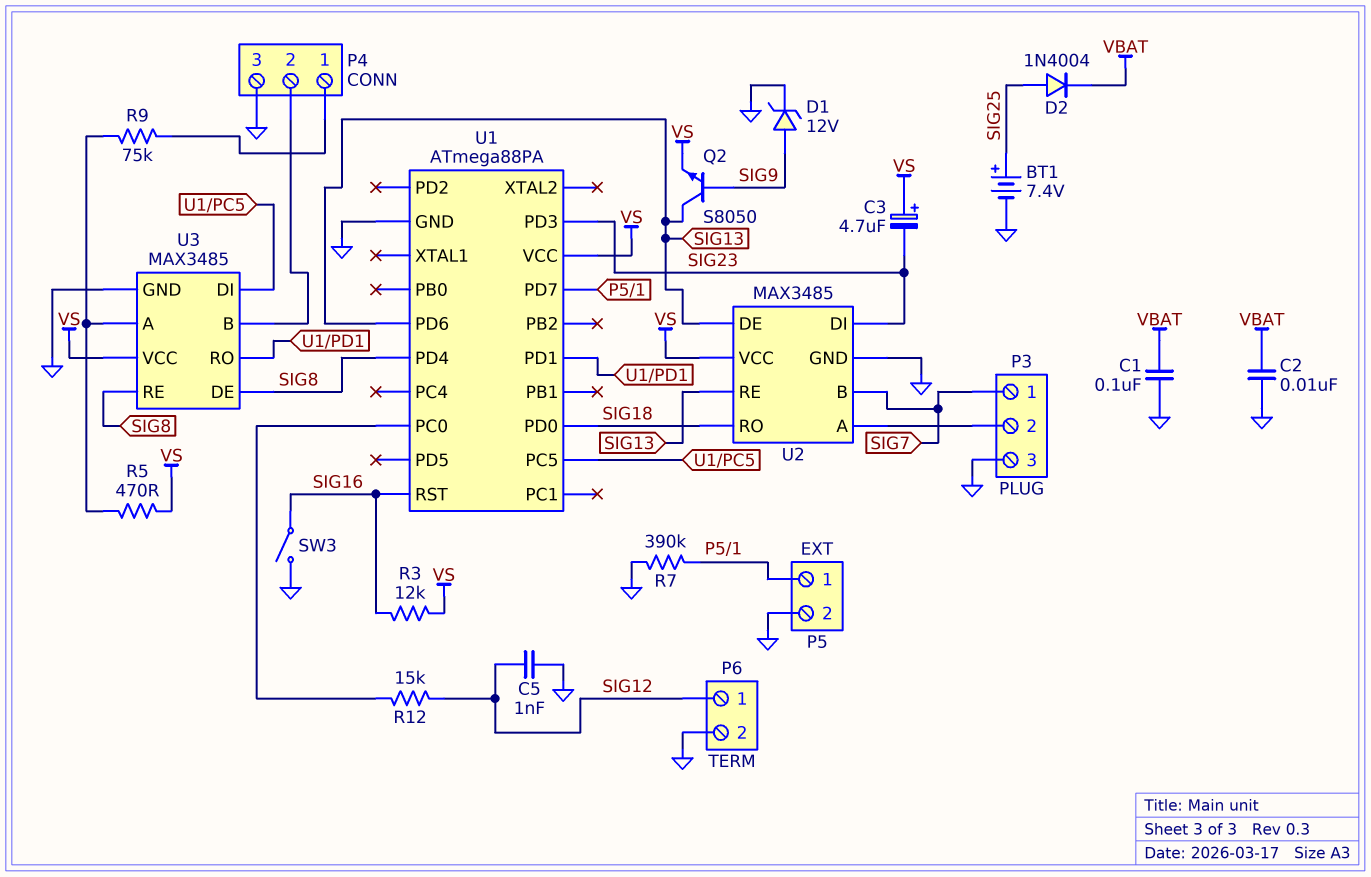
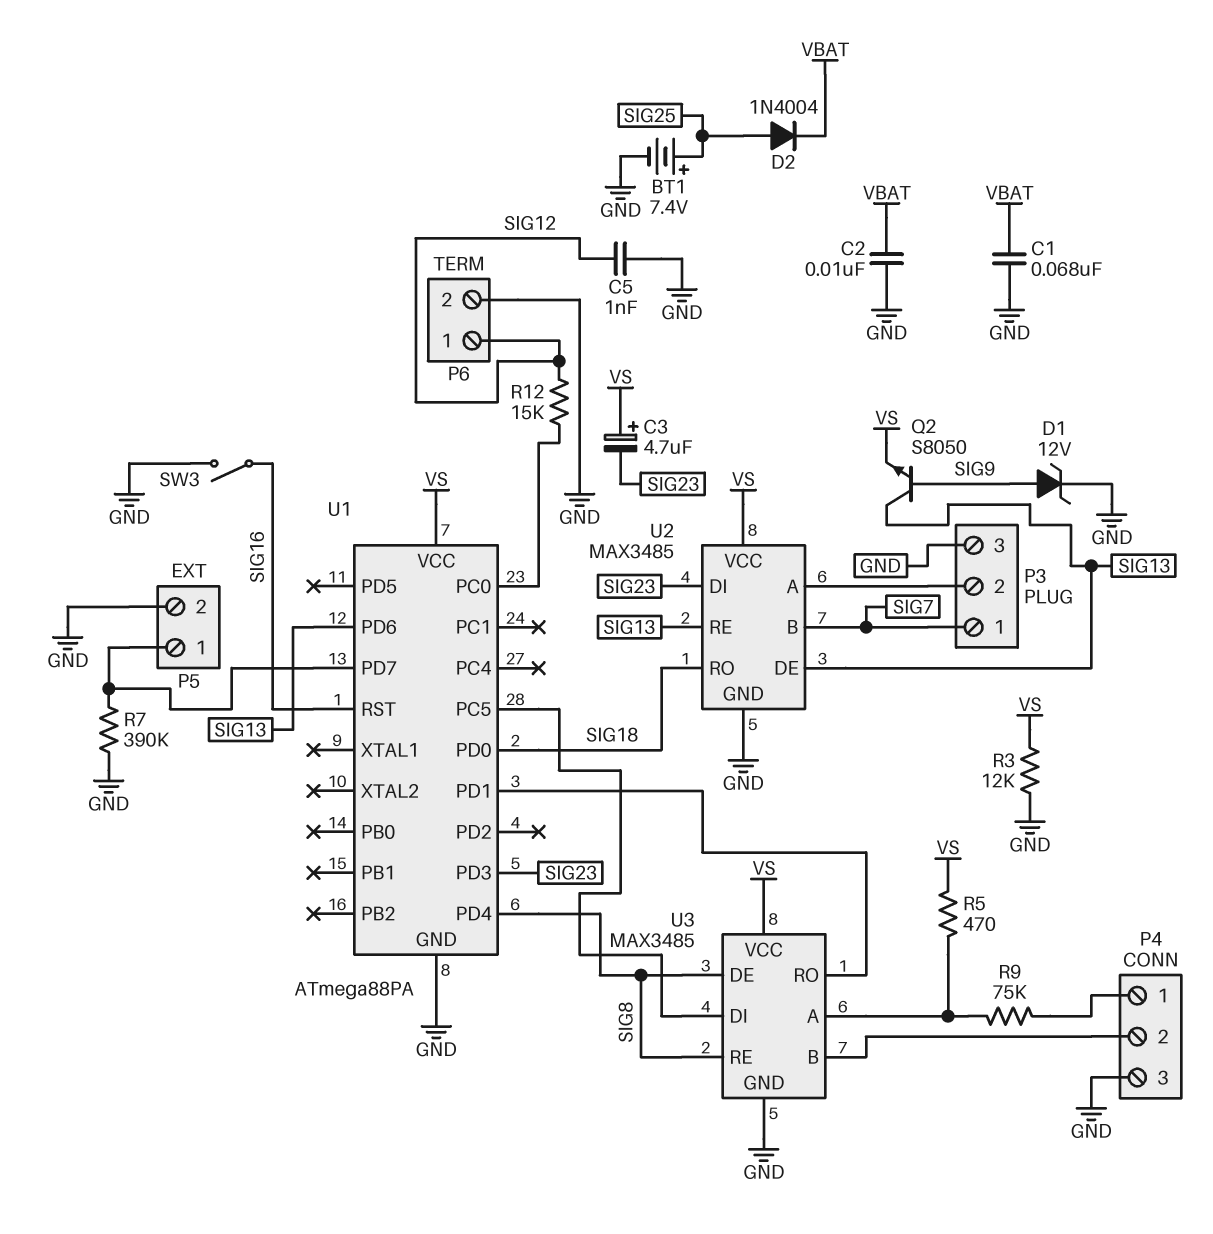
C1: 100nF (GND, VBAT) -> 68nF (GND, VBAT)
R3: 12k (SIG16, VS) -> 12k (GND, VS)

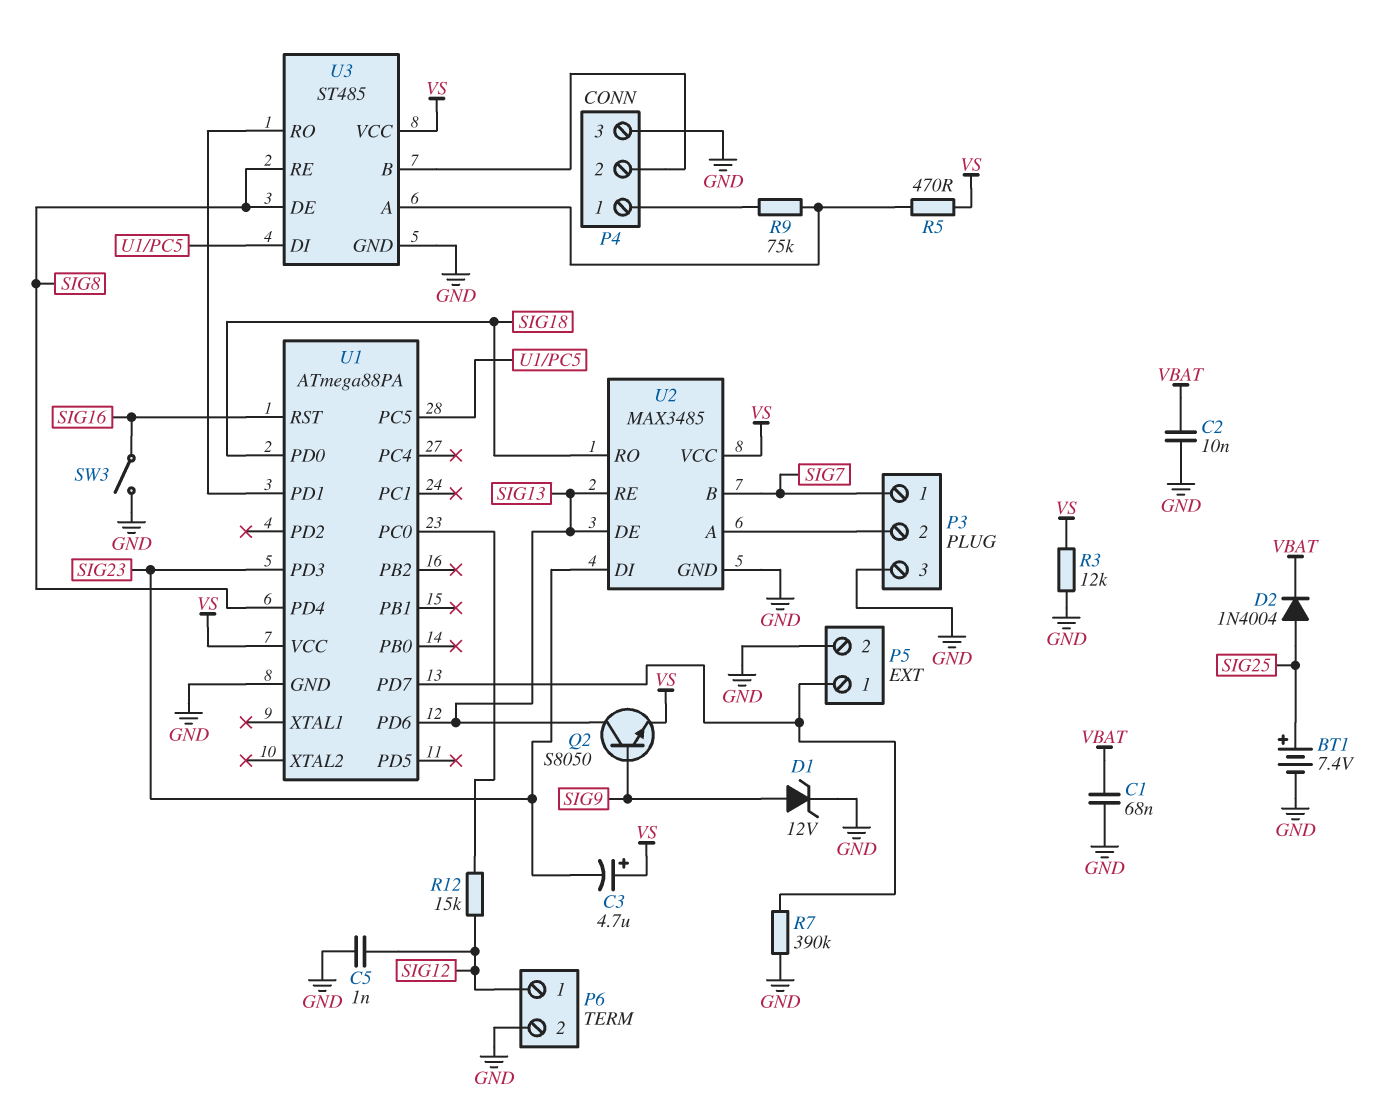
U3: MAX3485 -> ST485

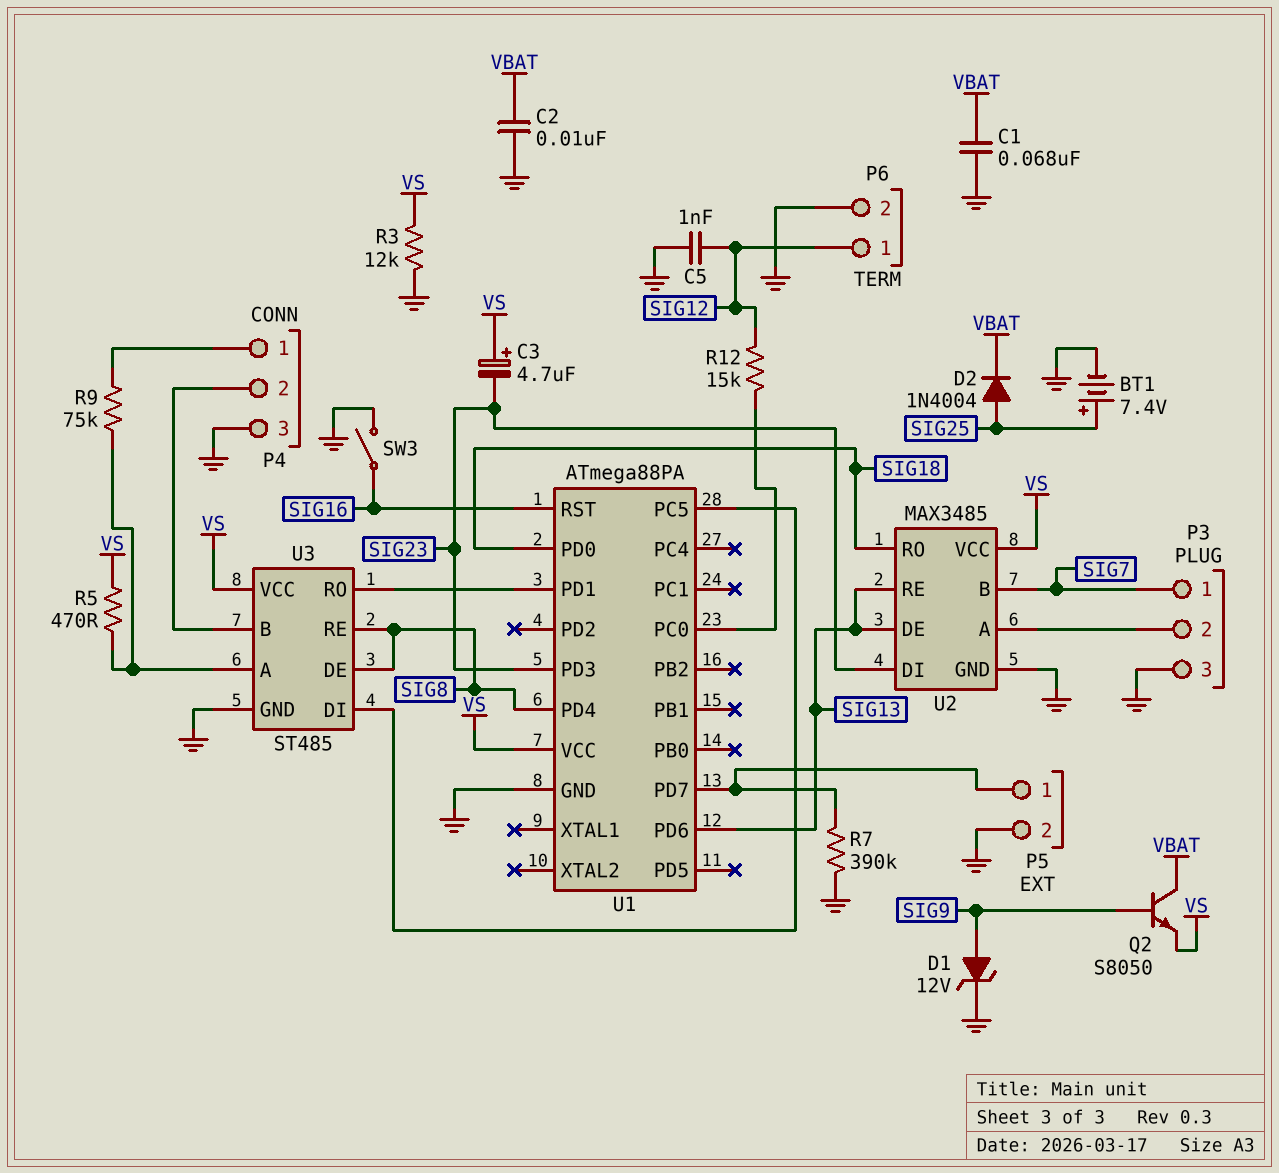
Q2: NPN S8050 (B SIG9, C SIG13, E VS) -> NPN S8050 (B SIG9, C VBAT, E VS)

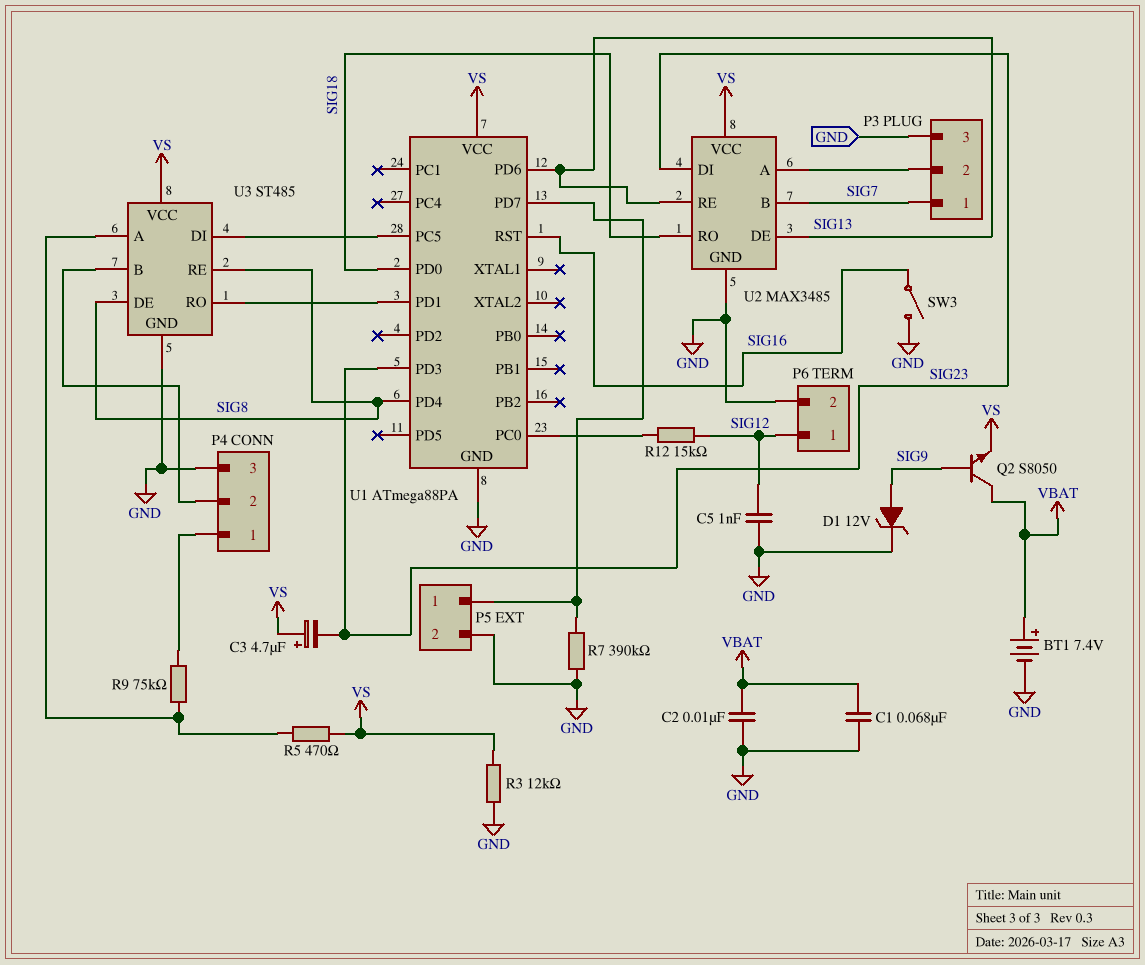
BT1: 7.4V (plus SIG25, minus GND) -> 7.4V (plus VBAT, minus GND)
D2: diode 1N4004 (A SIG25, K VBAT) -> none

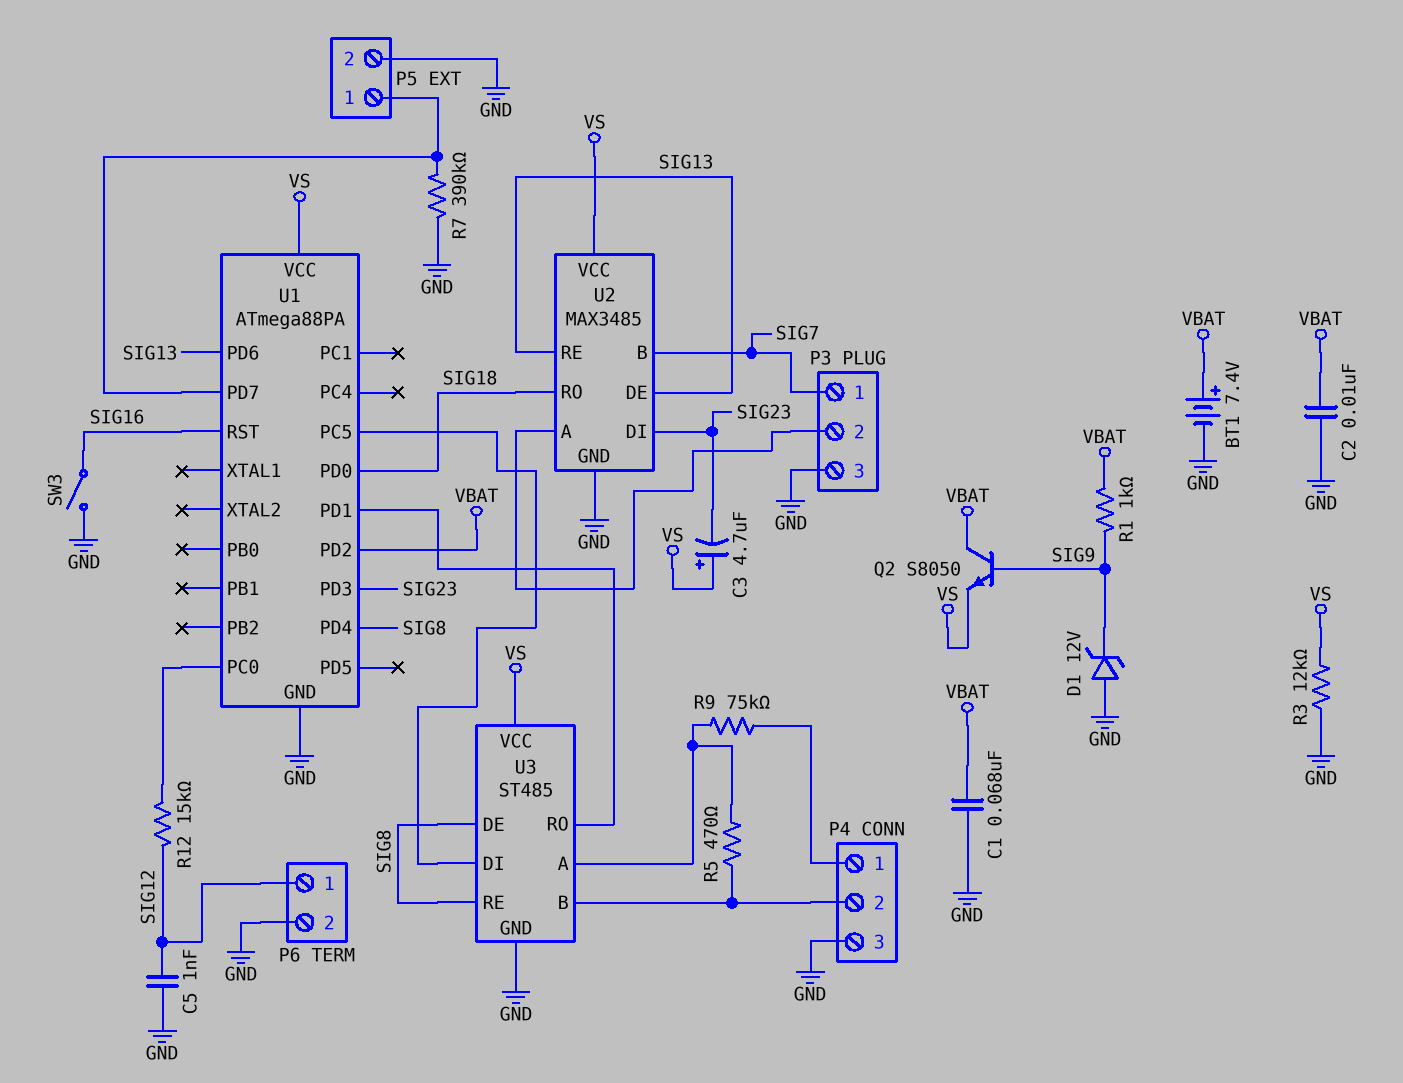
D1: zener 12V (A SIG9, K GND) -> zener 12V (A GND, K SIG9)
R1: none -> 1k (SIG9, VBAT)
R5: 470 (U3/A, VS) -> 470 (P4/2, U3/A)
U1 pin PD2: none -> VBAT

